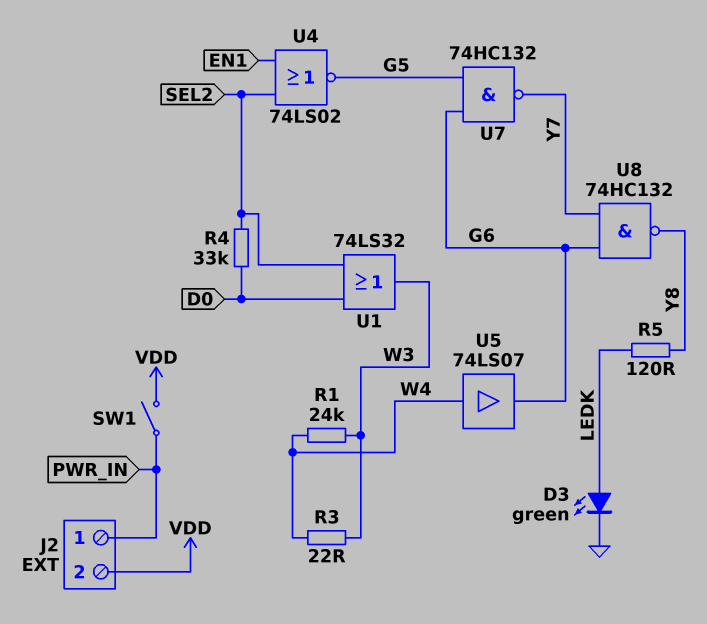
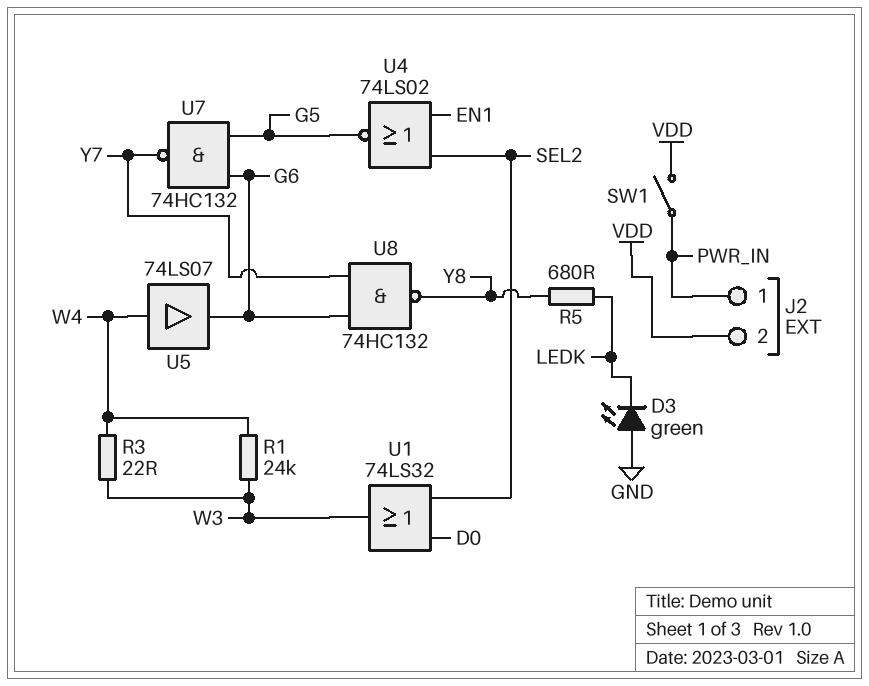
D3: LED green (A LEDK, K GND) -> LED green (A GND, K LEDK)
R4: 33k (D0, SEL2) -> none
R5: 120 (LEDK, Y8) -> 680 (LEDK, Y8)

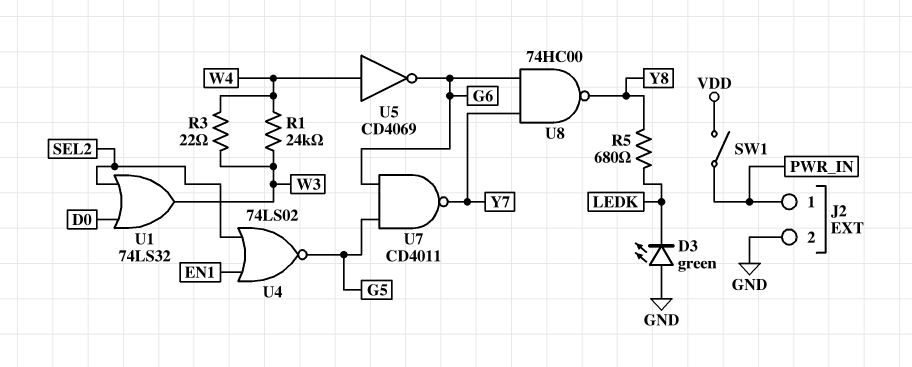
J2 pin 2: VDD -> GND
U5: buffer 74LS07 (in W4, out G6) -> NOT CD4069 (in W4, out G6)
U7: NAND 74HC132 (in G5, in G6, out Y7) -> NAND CD4011 (in G5, in G6, out Y7)
U8: NAND 74HC132 (in G6, in Y7, out Y8) -> NAND 74HC00 (in G6, in Y7, out Y8)

